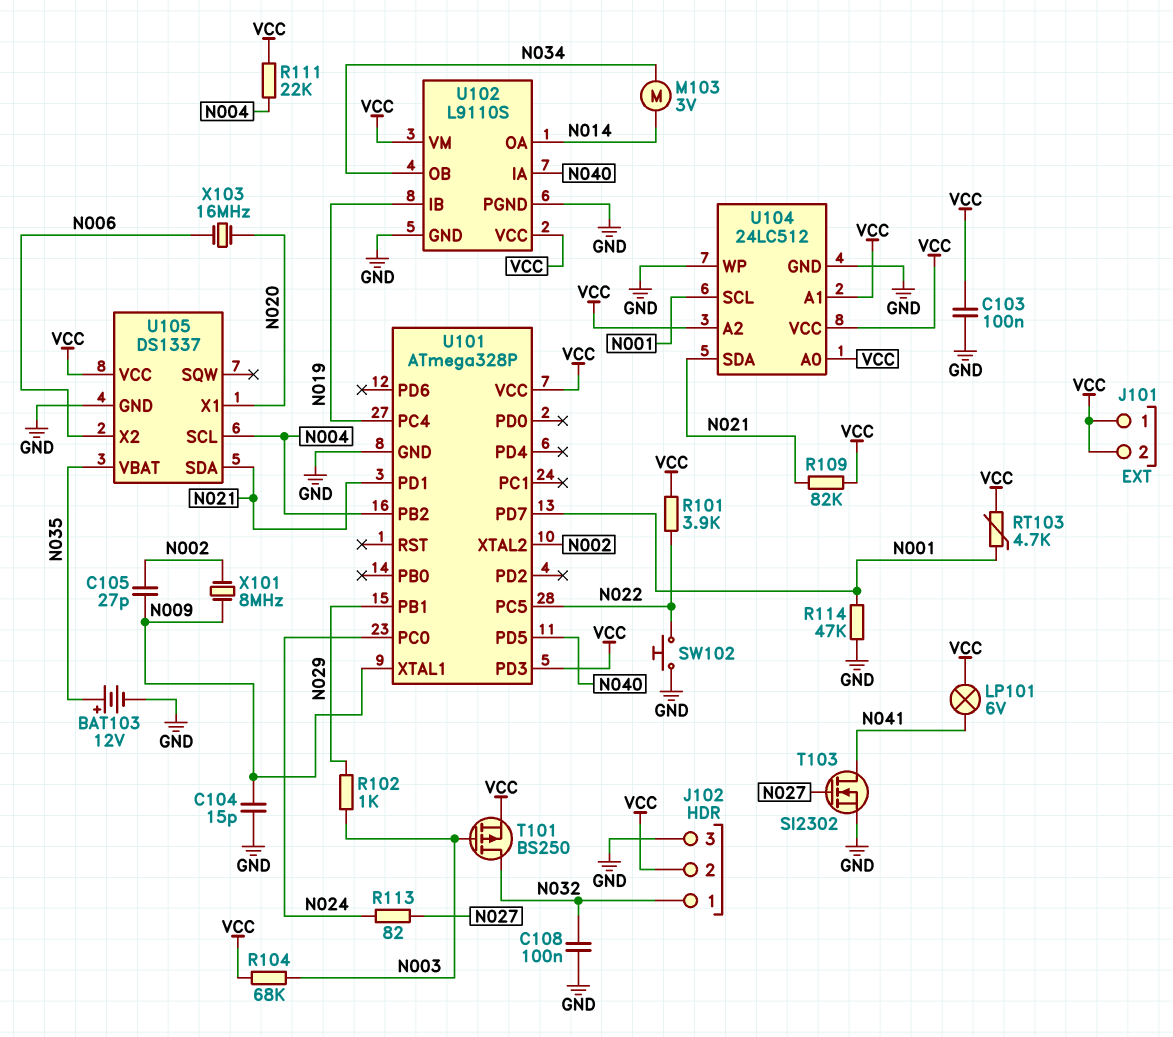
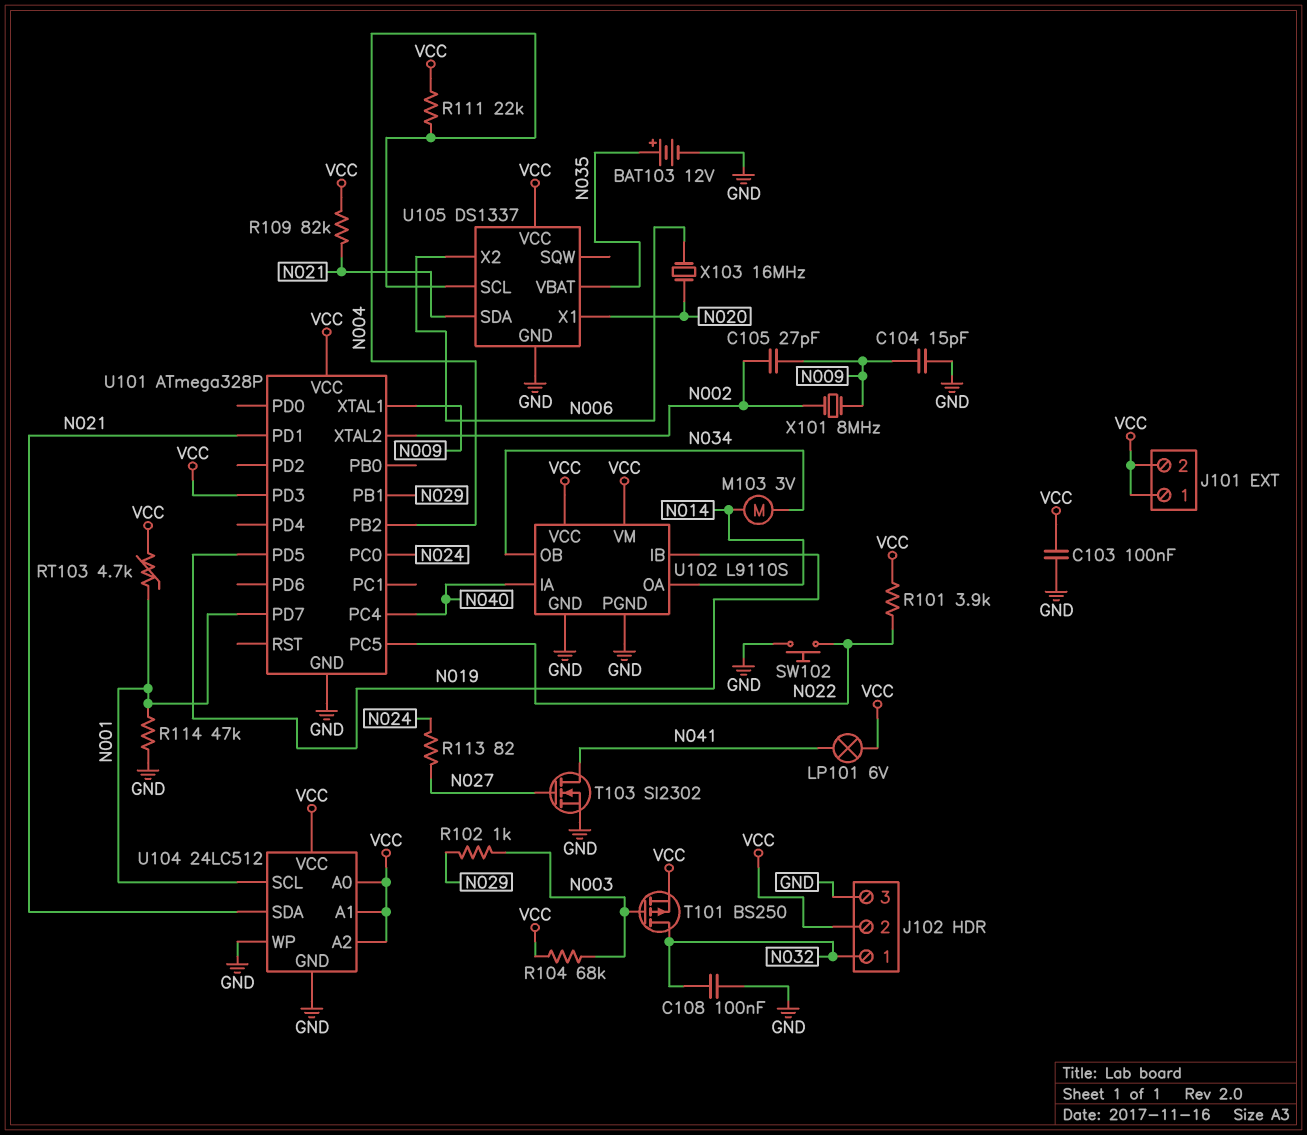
U101 pin PC4: N019 -> N040
U101 pin PD5: N040 -> N019

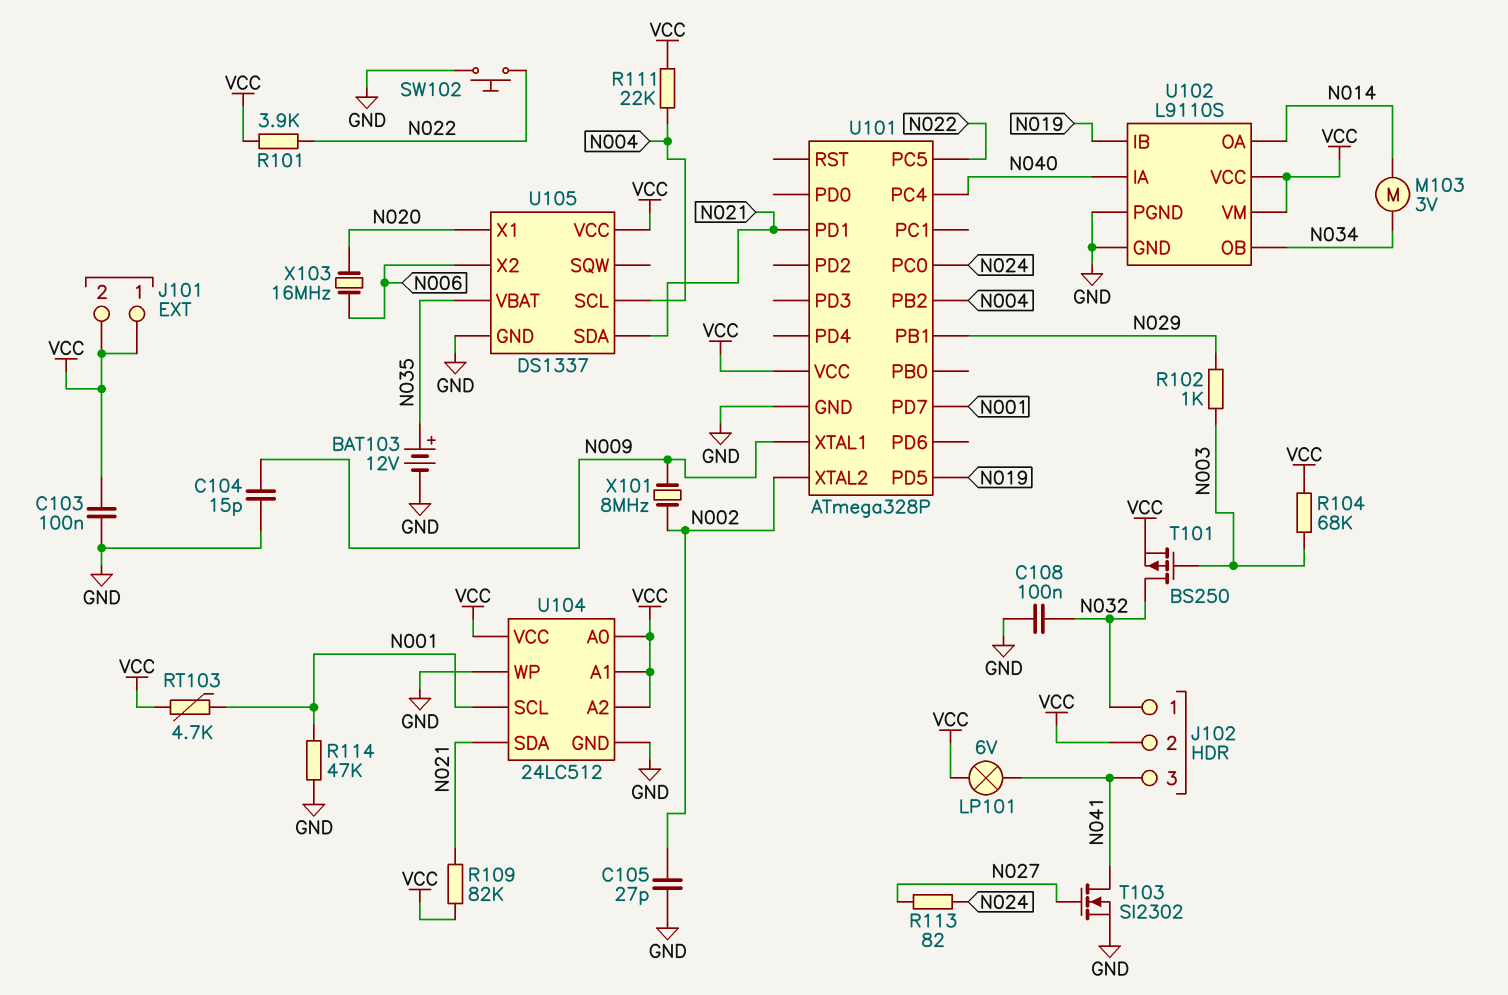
C105: 27pF (N002, N009) -> 27pF (GND, N002)
J102 pin 3: GND -> N041
U101 pin PD3: VCC -> none

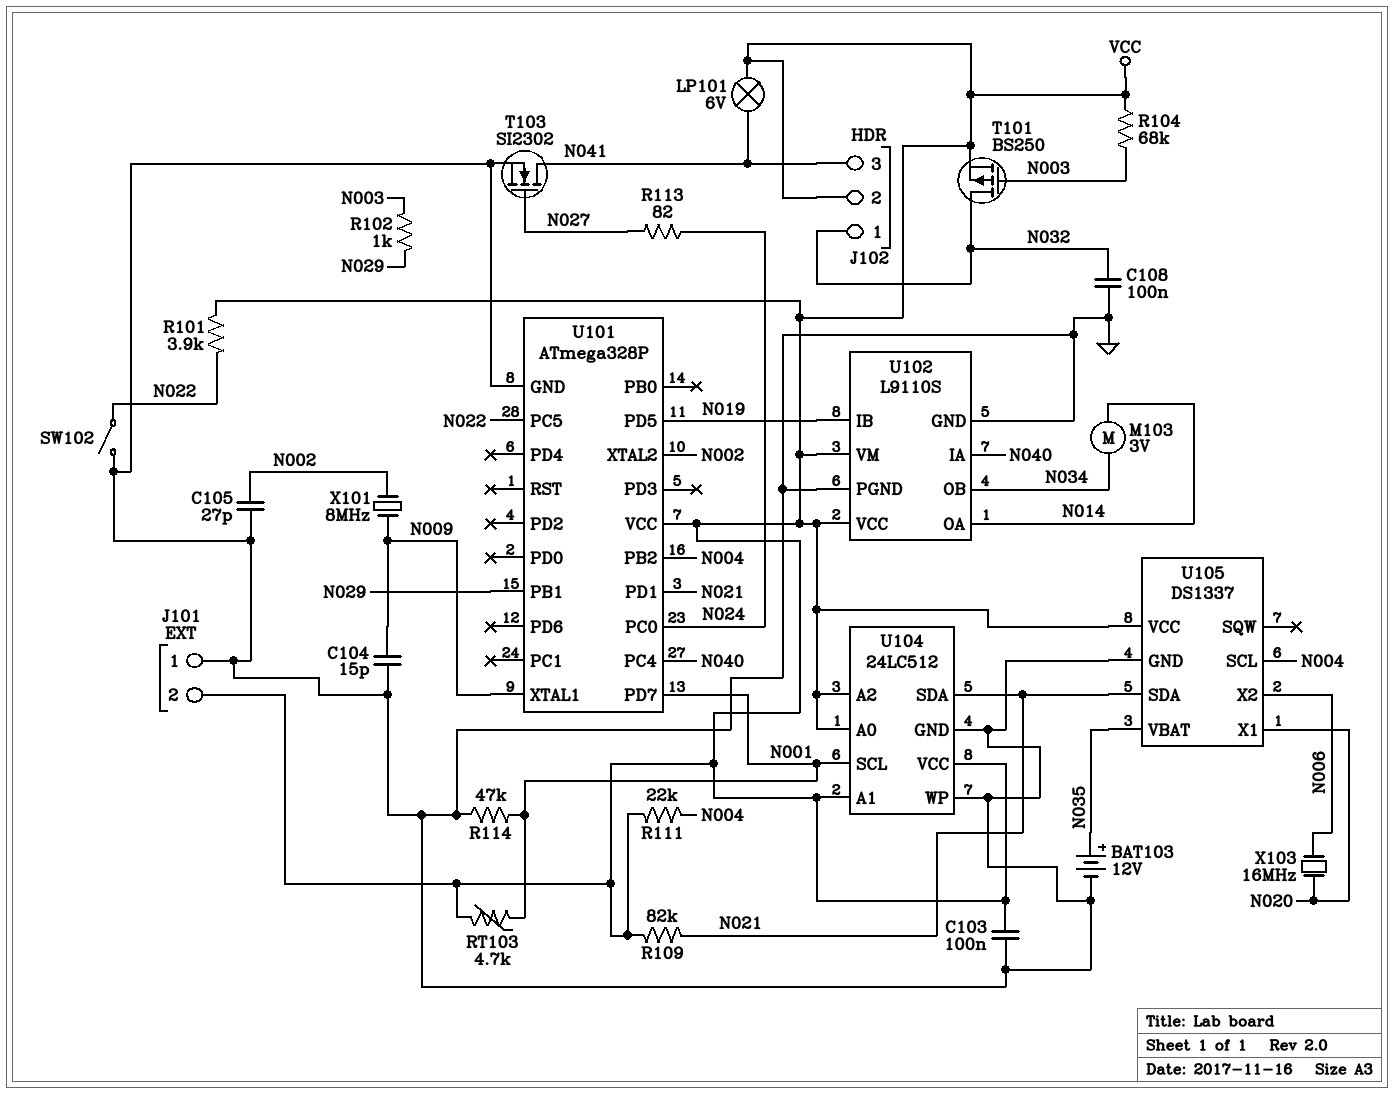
J101 pin 1: VCC -> GND
SW102: button (GND, N022) -> switch (GND, N022)

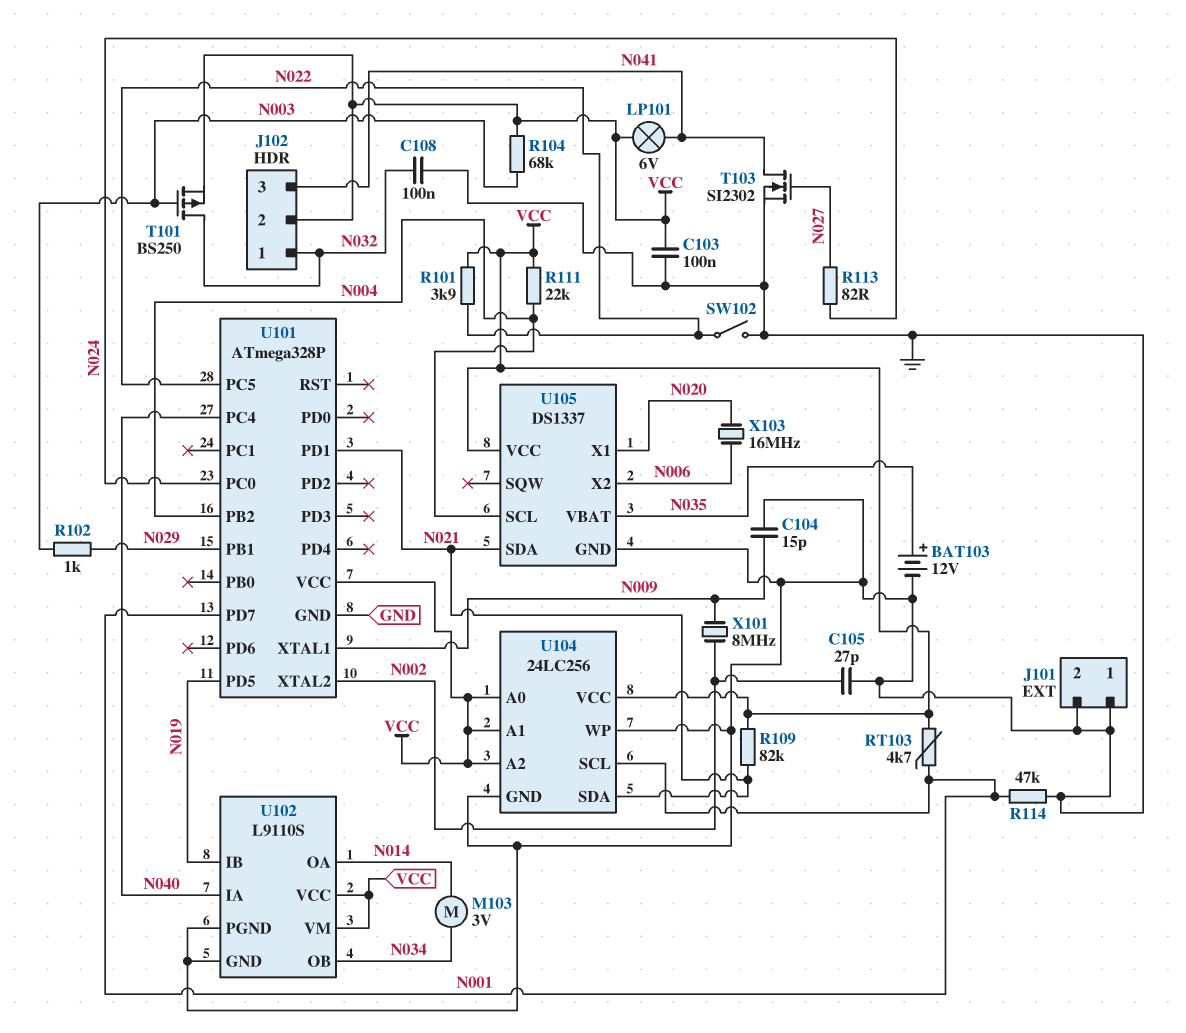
J101 pin 2: VCC -> GND
U104: 24LC512 -> 24LC256

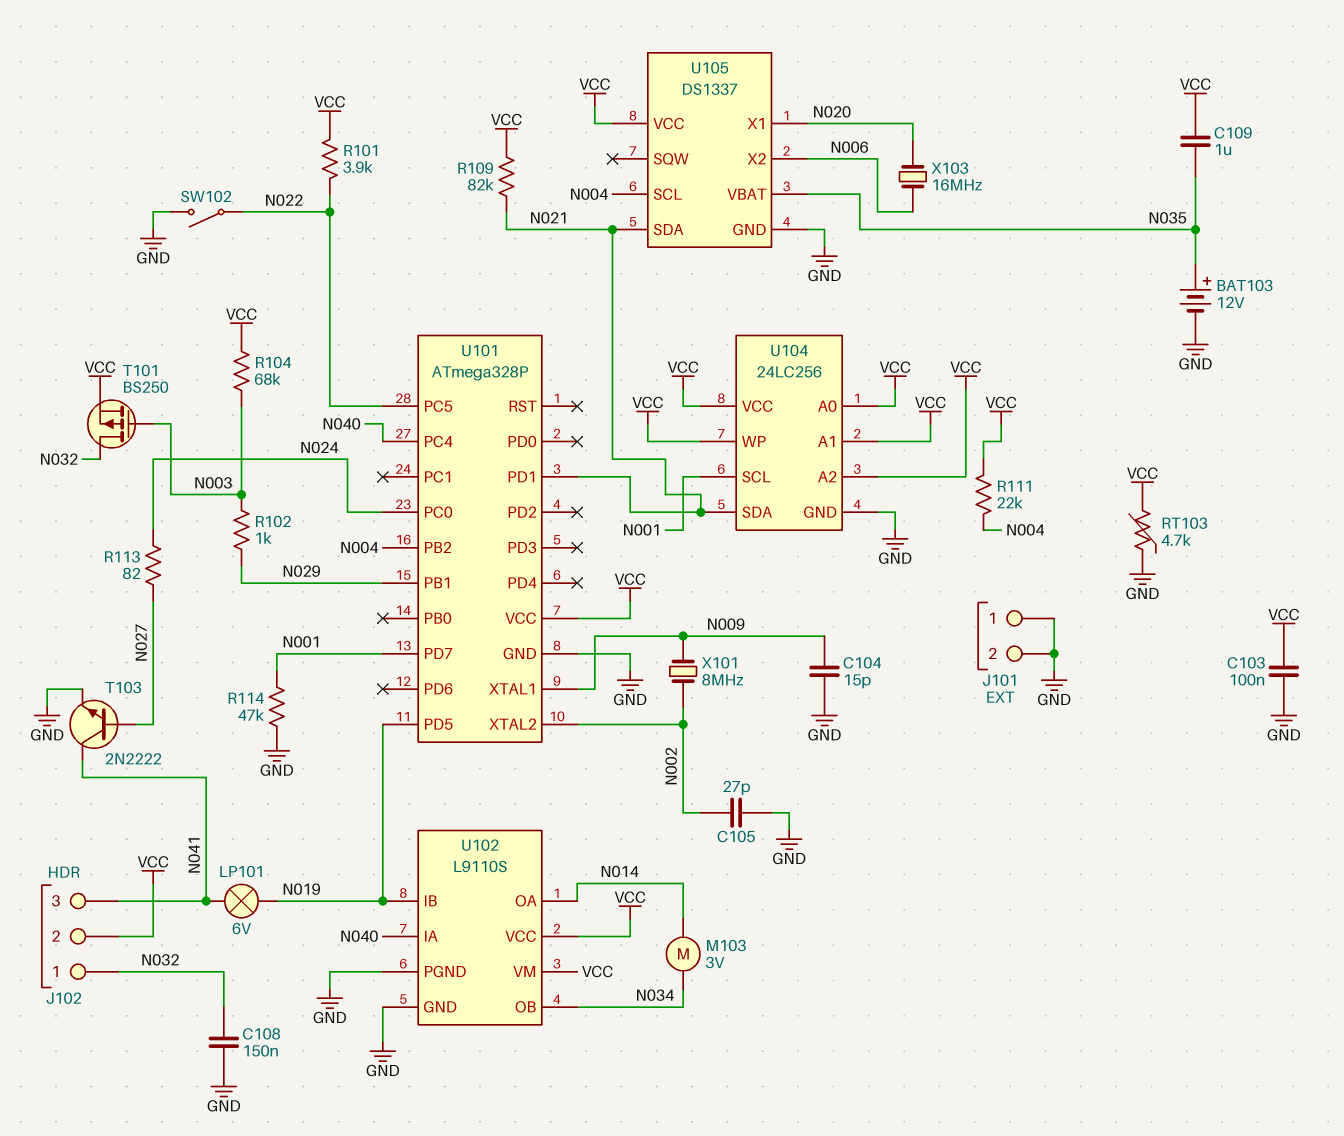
C108: 100nF (GND, N032) -> 150nF (GND, N032)
C109: none -> 1uF (N035, VCC)
LP101: lamp 6V (N041, VCC) -> lamp 6V (N019, N041)
RT103: 4.7k (N001, VCC) -> 4.7k (GND, VCC)
T103: NMOS SI2302 (G N027, D N041, S GND) -> NPN 2N2222 (B N027, C N041, E GND)
U104 pin WP: GND -> VCC

